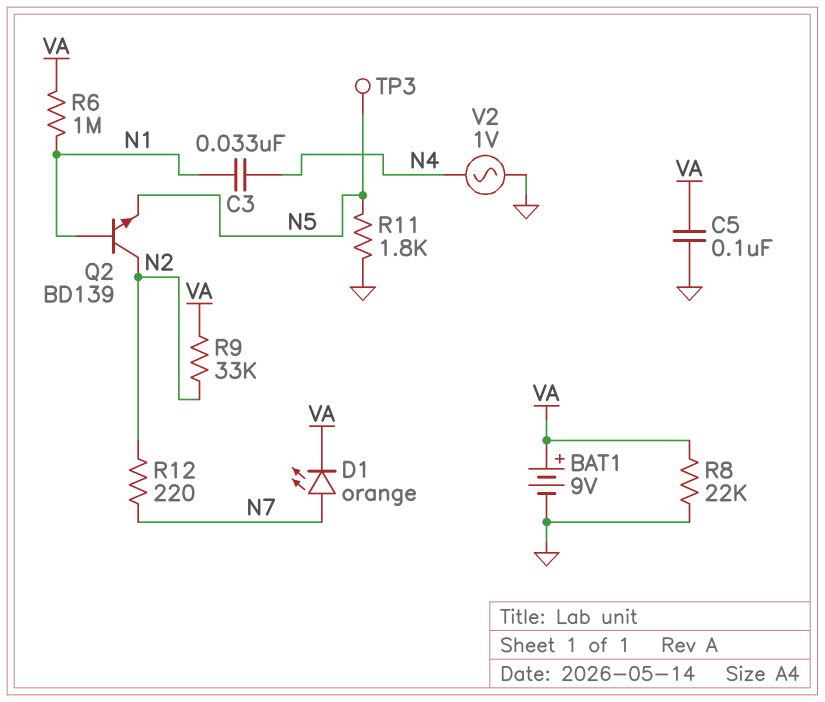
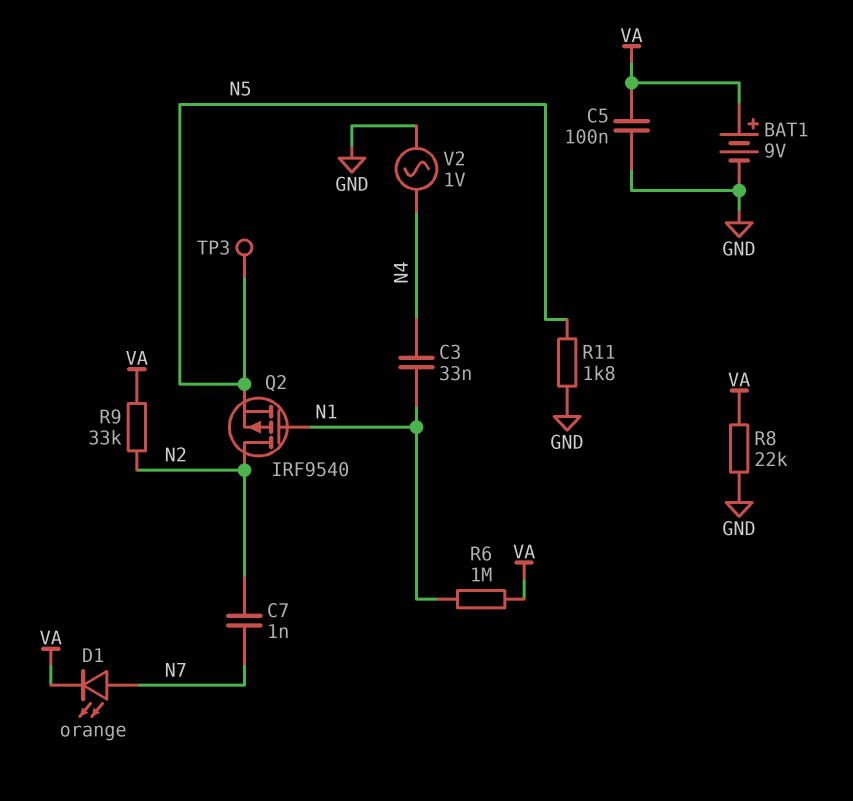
C7: none -> 1nF (N2, N7)
Q2: NPN BD139 (B N1, C N2, E N5) -> PMOS IRF9540 (G N1, D N2, S N5)
R12: 220 (N2, N7) -> none

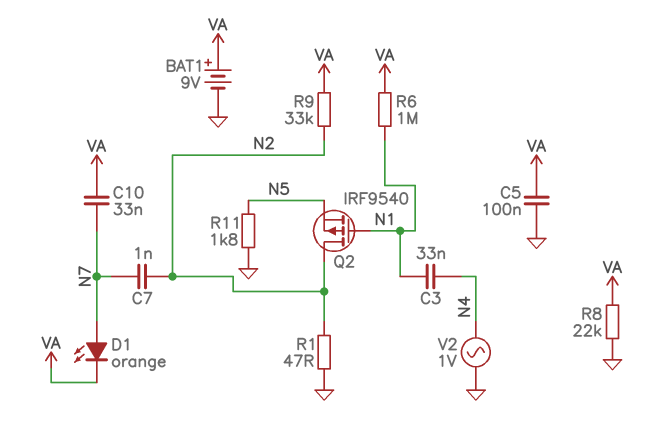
C10: none -> 33nF (N7, VA)
R1: none -> 47 (GND, N2)
TP3: test point (N5) -> none

